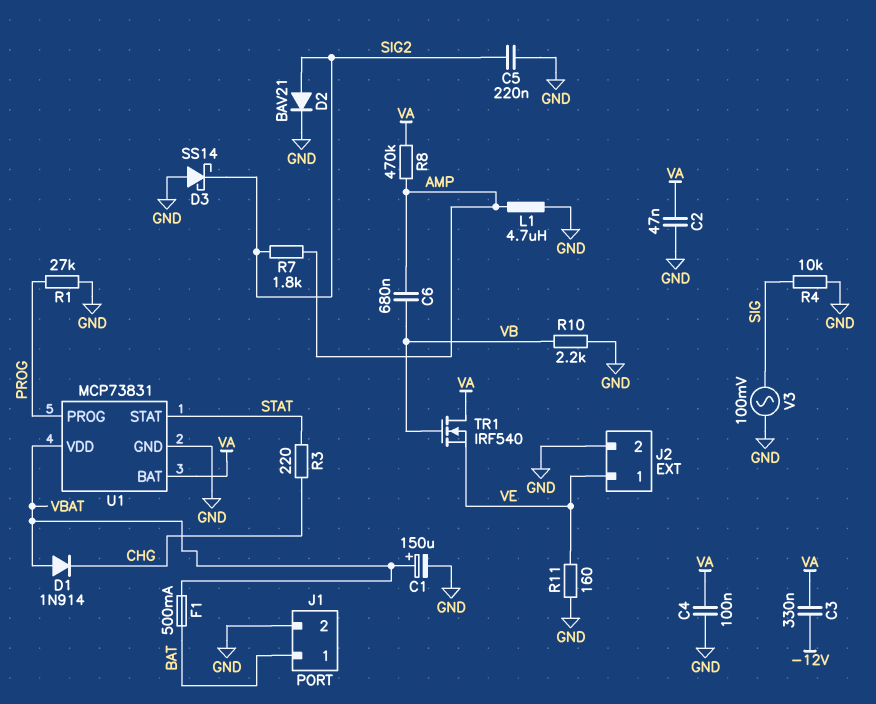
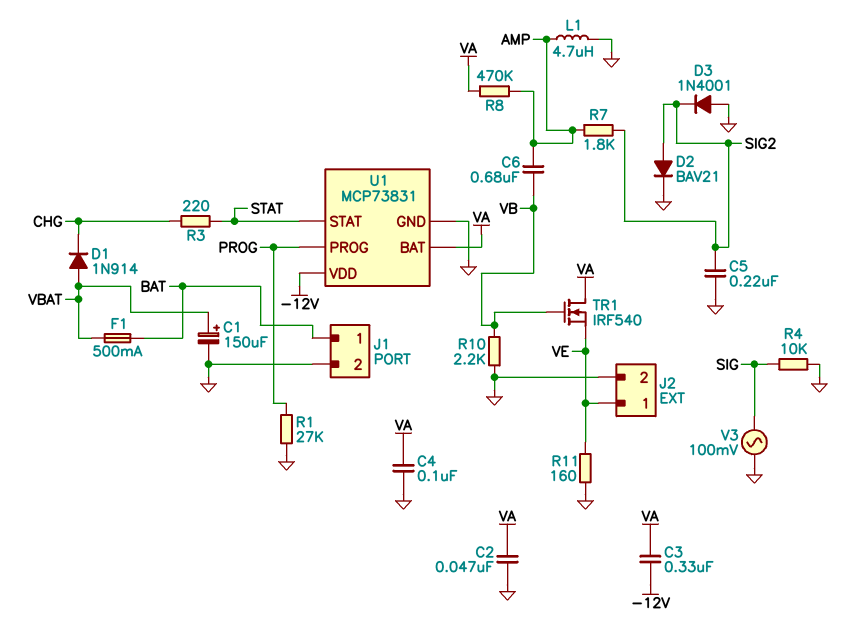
D3: schottky SS14 (A GND, K SIG2) -> diode 1N4001 (A GND, K SIG2)
U1 pin VDD: VBAT -> -12V

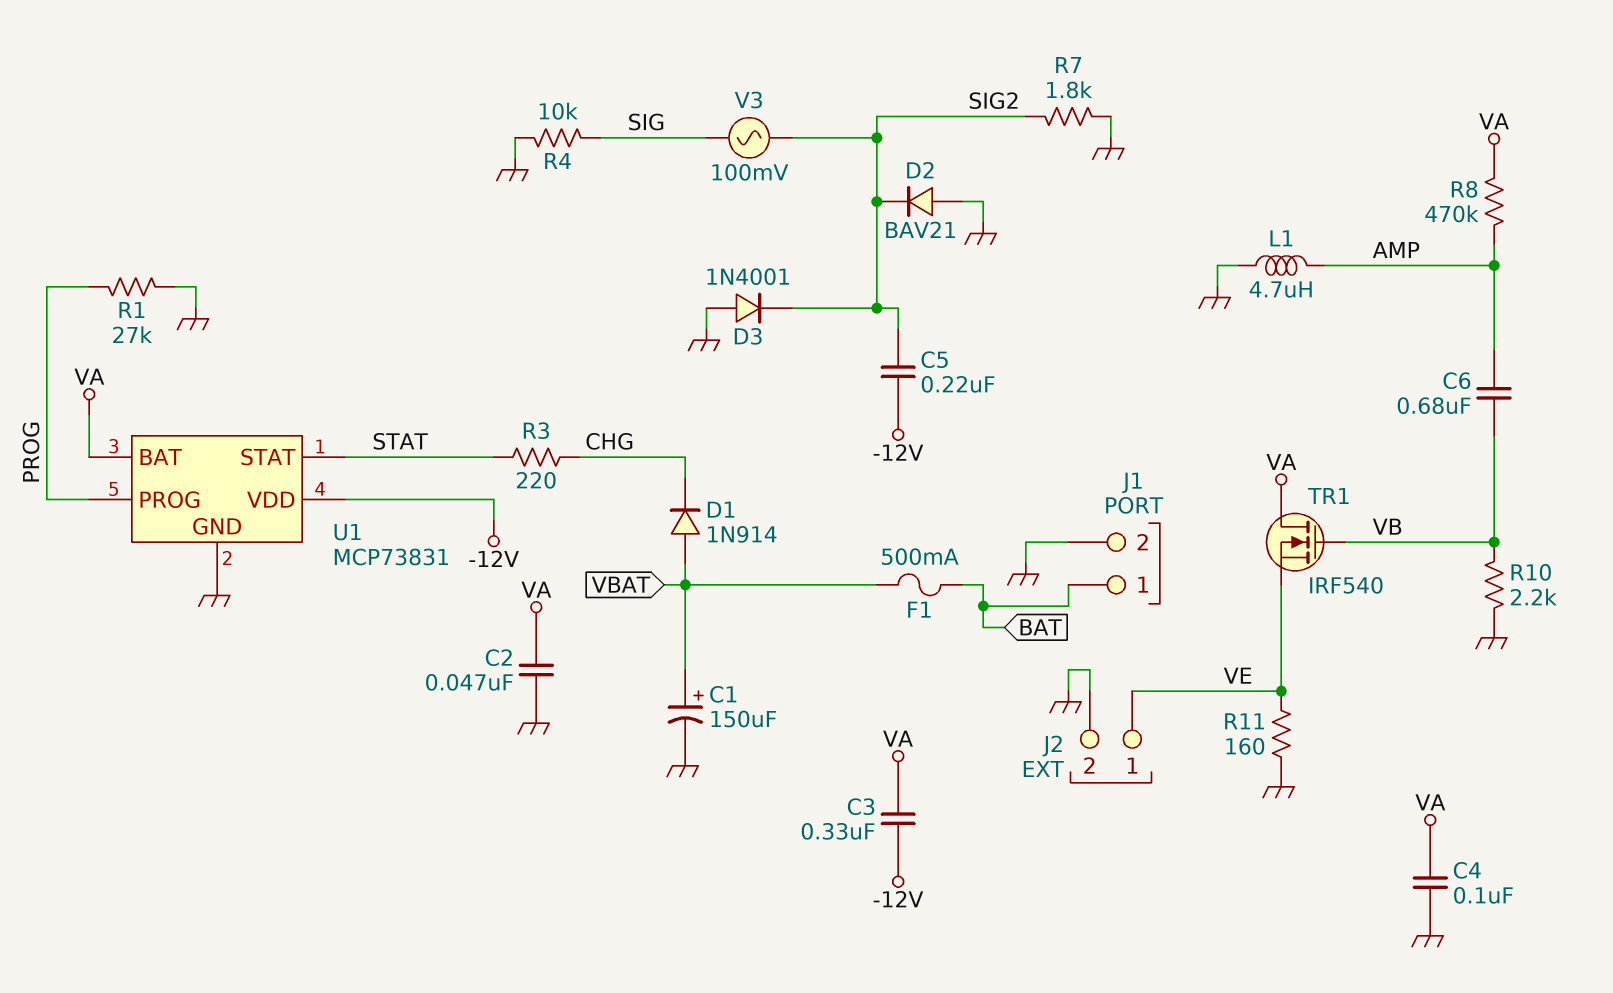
C5: 220nF (GND, SIG2) -> 220nF (-12V, SIG2)
D2: diode BAV21 (A SIG2, K GND) -> diode BAV21 (A GND, K SIG2)
R7: 1.8k (AMP, SIG2) -> 1.8k (GND, SIG2)
V3: AC 100mV (GND, SIG) -> AC 100mV (SIG, SIG2)

